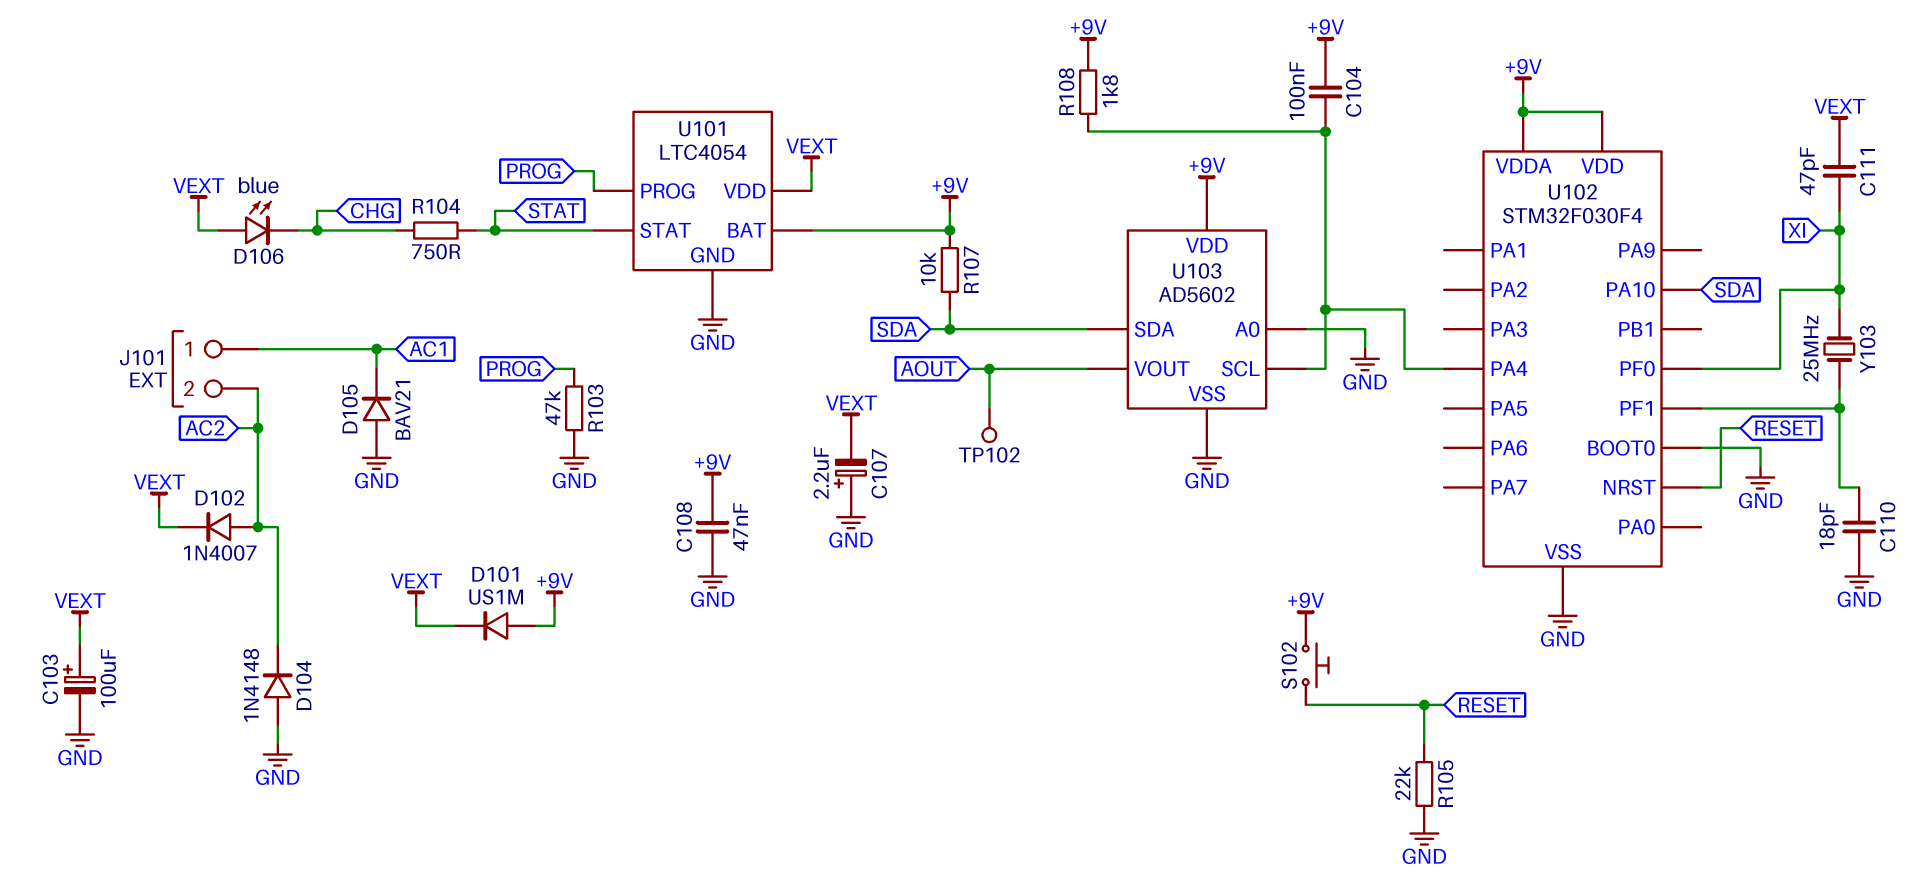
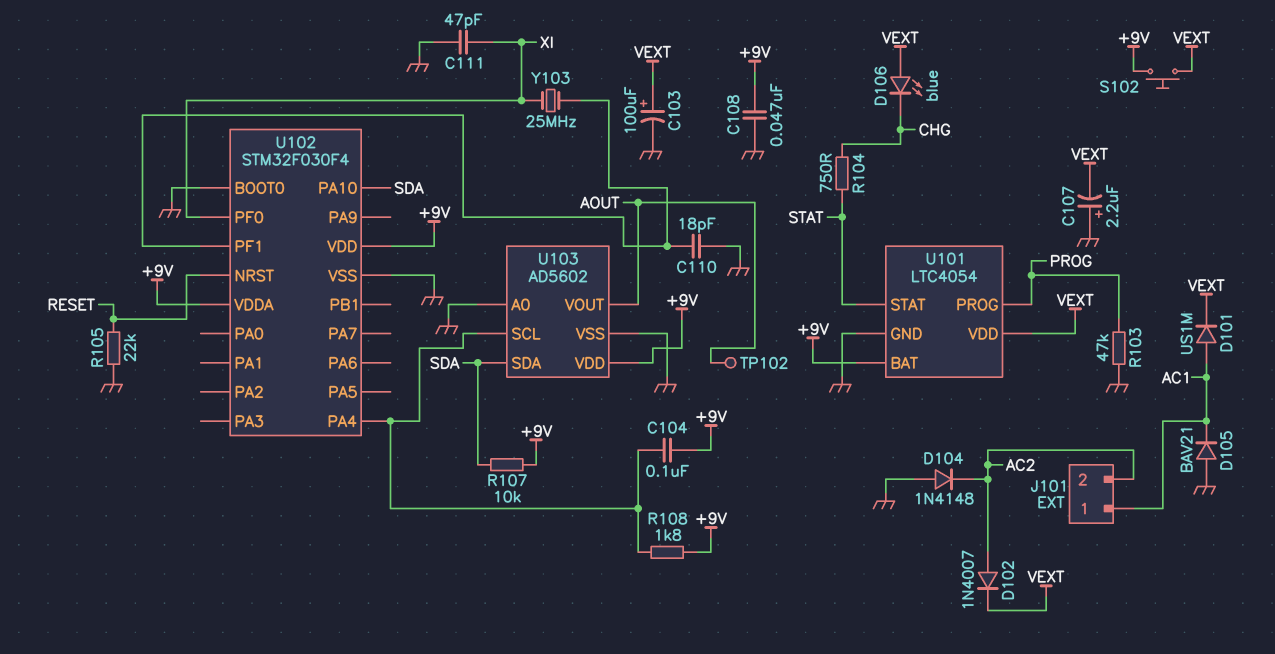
C111: 47pF (VEXT, XI) -> 47pF (GND, XI)
D101: diode US1M (A +9V, K VEXT) -> diode US1M (A AC1, K VEXT)
S102: button (+9V, RESET) -> button (+9V, VEXT)

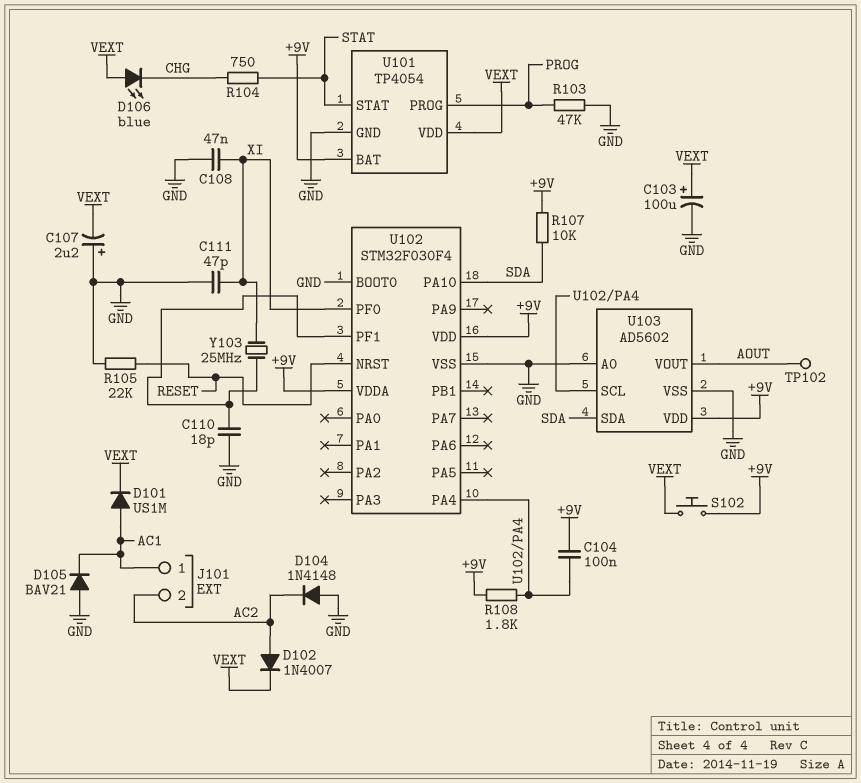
C108: 47nF (+9V, GND) -> 47nF (GND, XI)
U101: LTC4054 -> TP4054

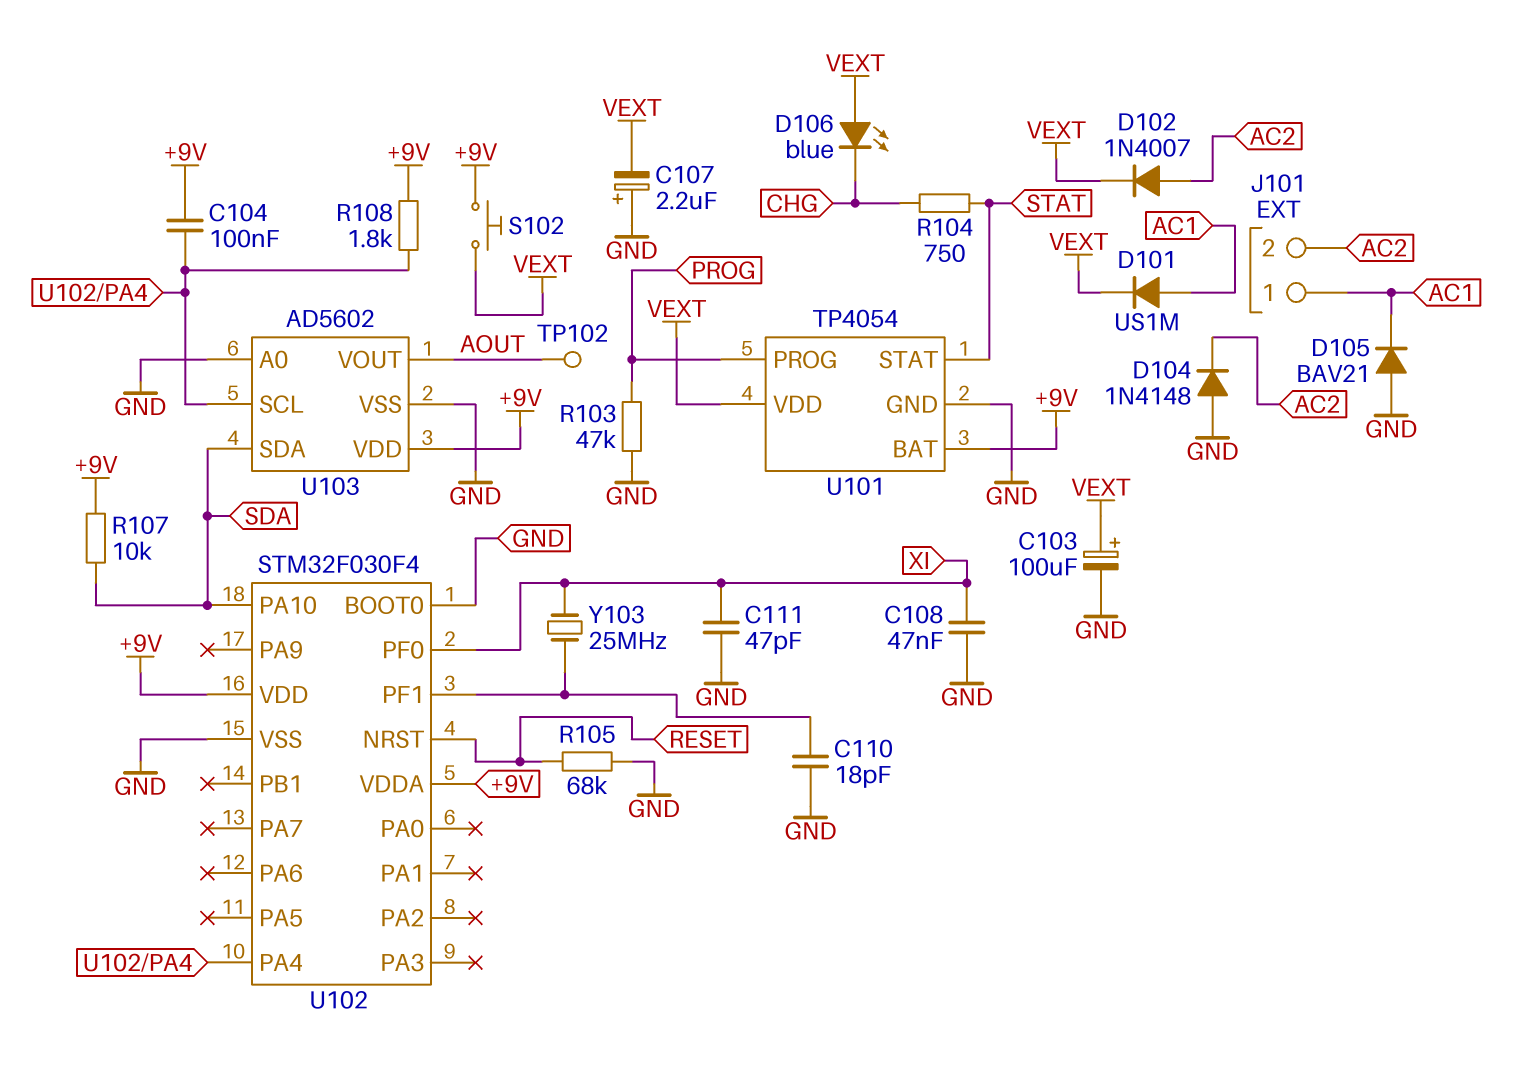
R105: 22k (GND, RESET) -> 68k (GND, RESET)

